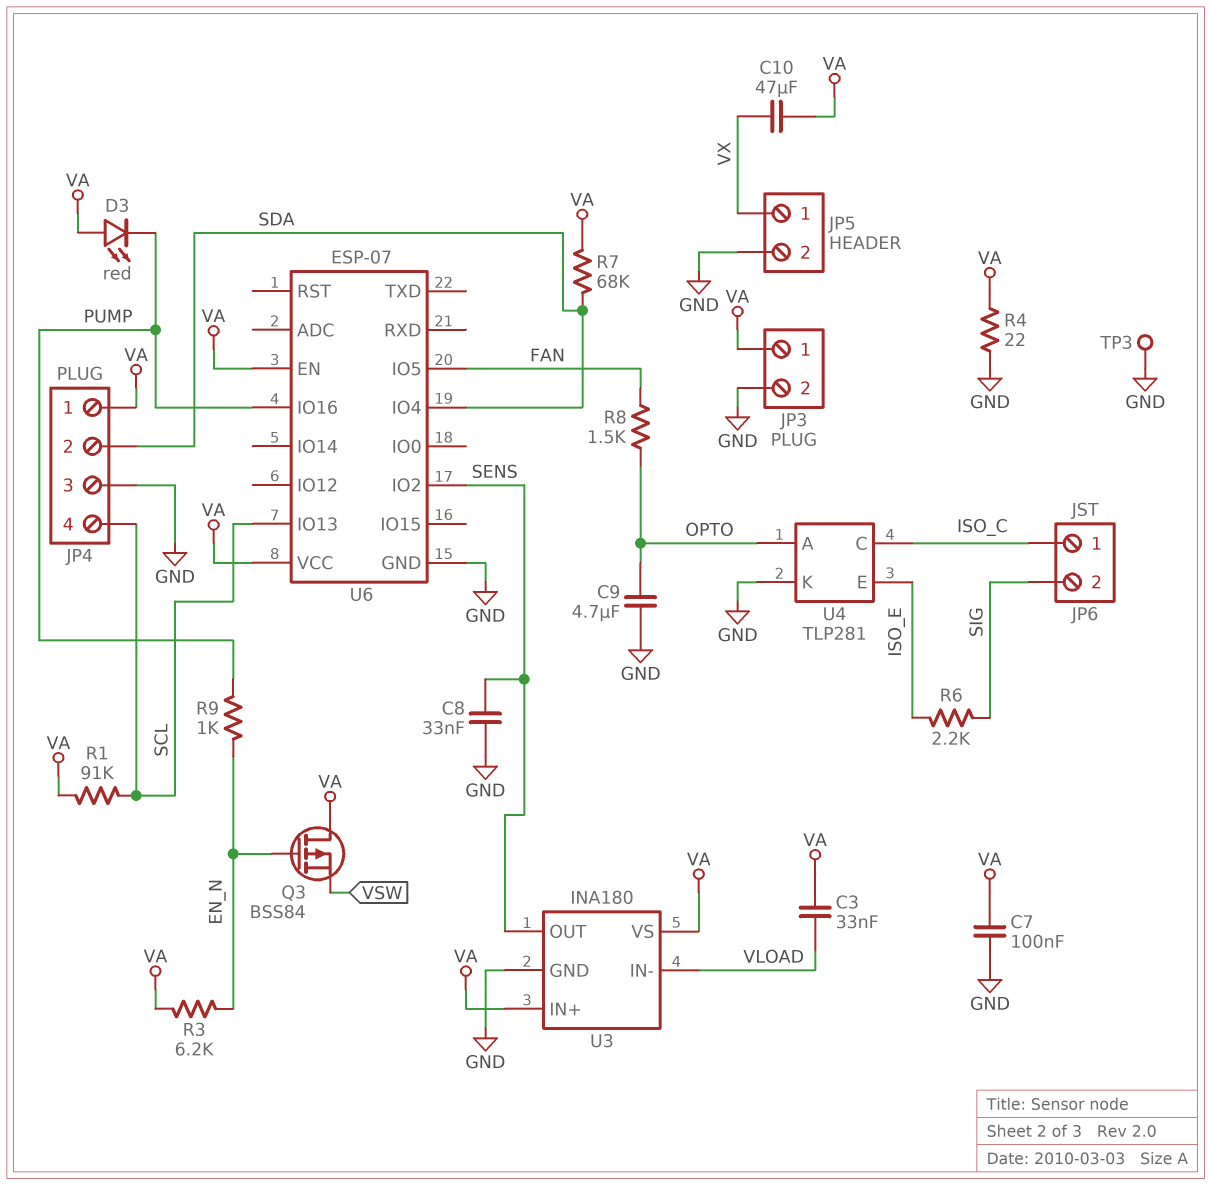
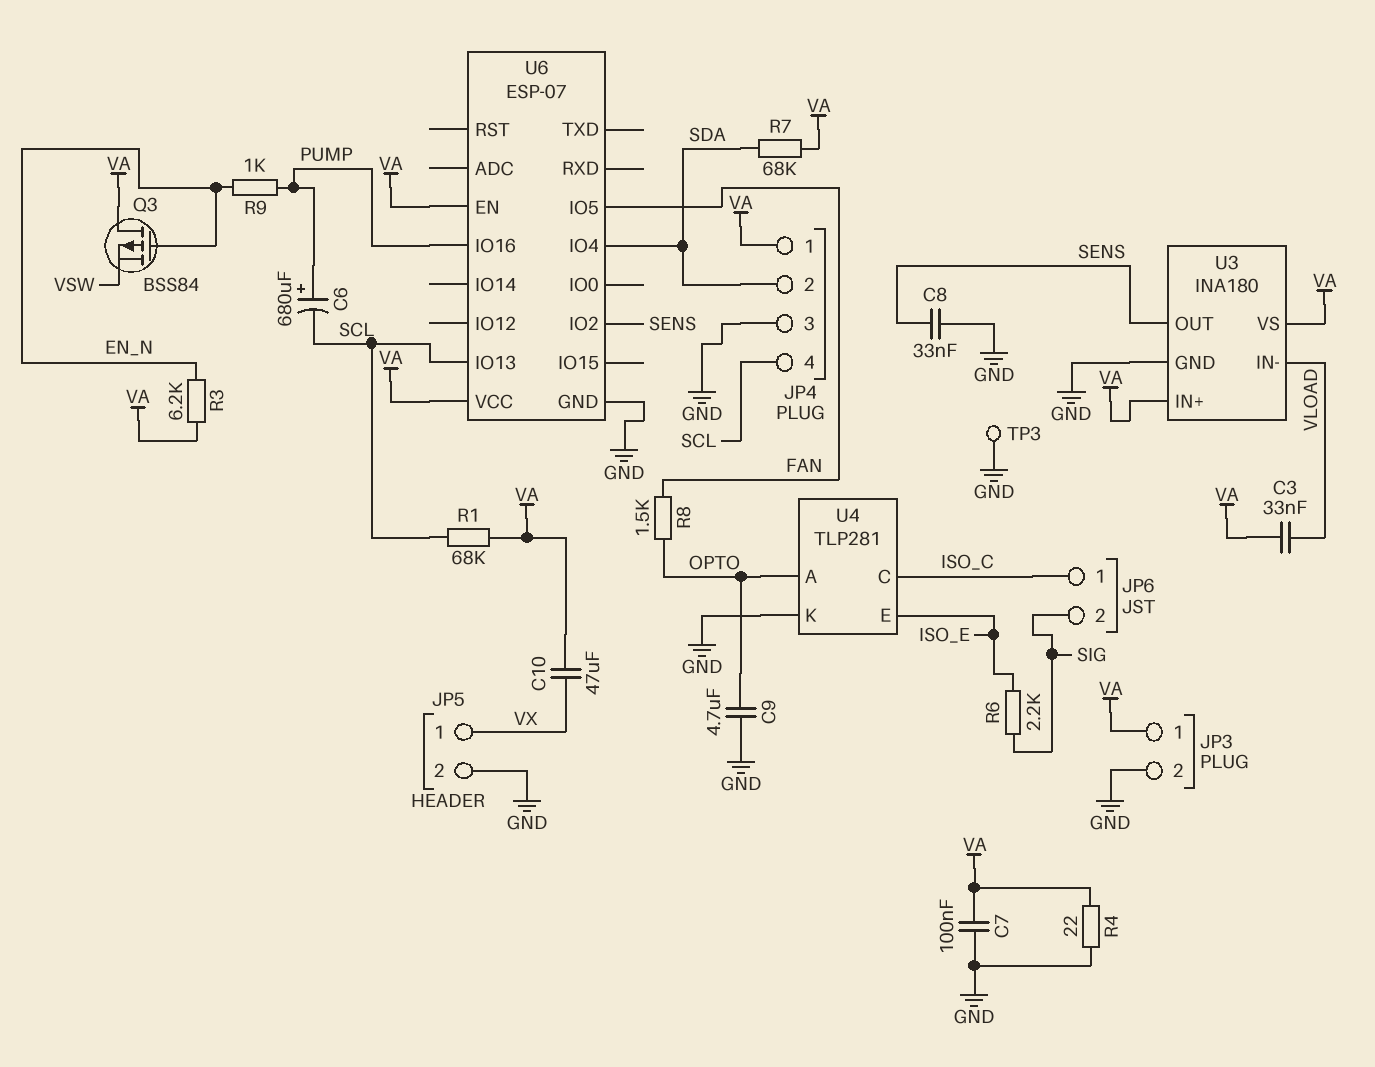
C6: none -> 680uF (plus PUMP, minus SCL)
D3: LED red (A VA, K PUMP) -> none
R1: 91k (SCL, VA) -> 68k (SCL, VA)

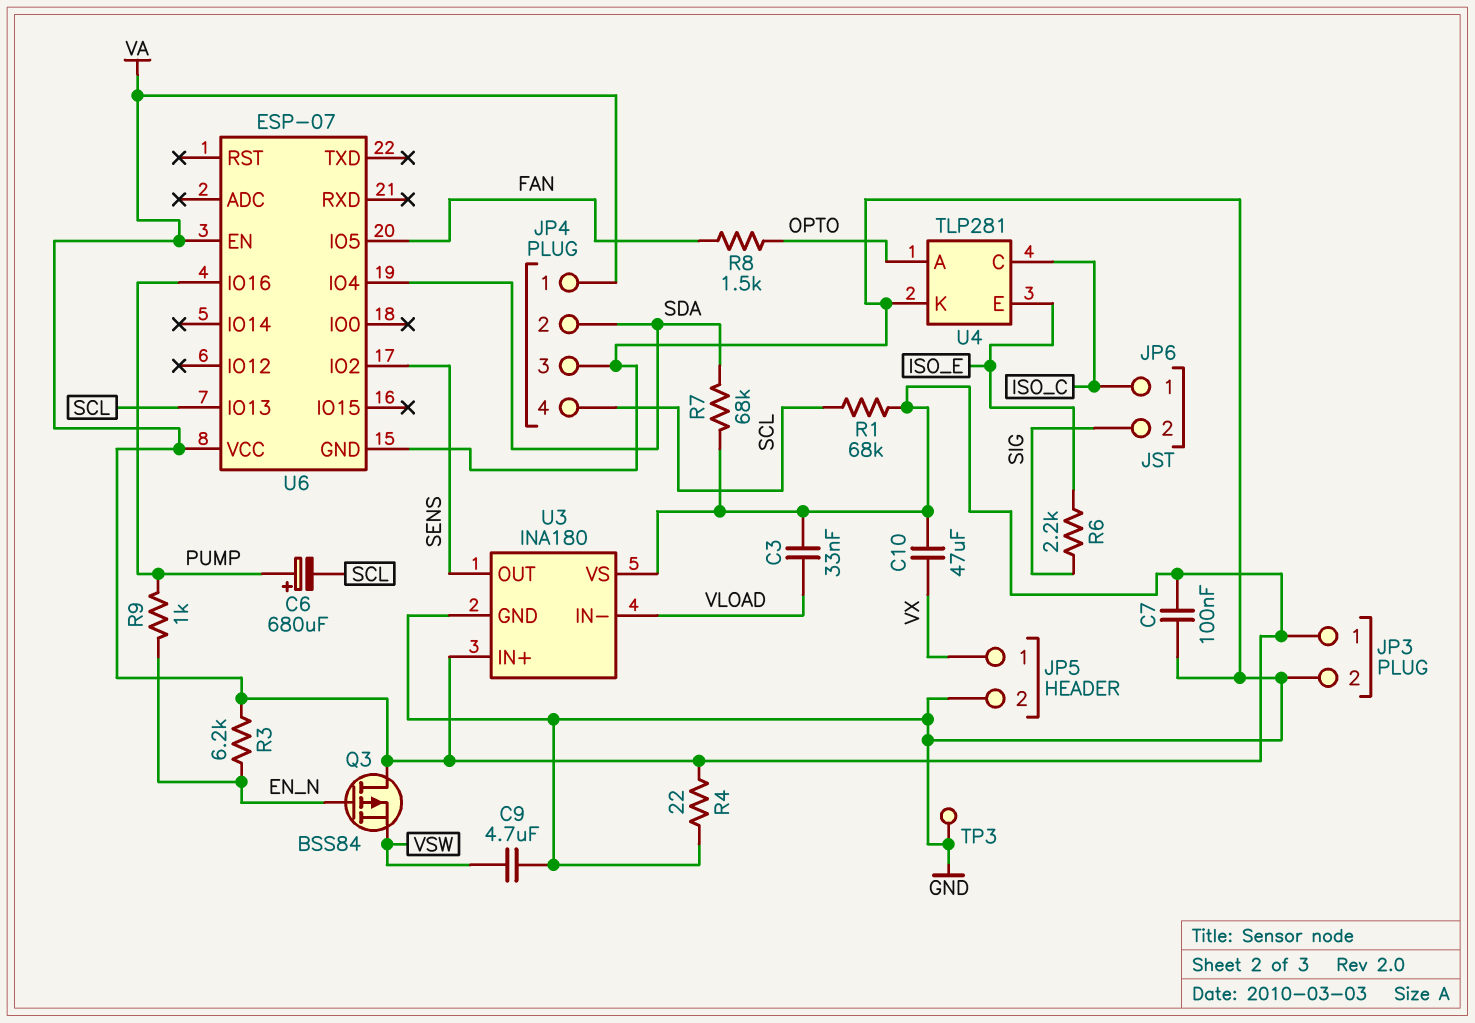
C8: 33nF (GND, SENS) -> none
C9: 4.7uF (GND, OPTO) -> 4.7uF (GND, VSW)

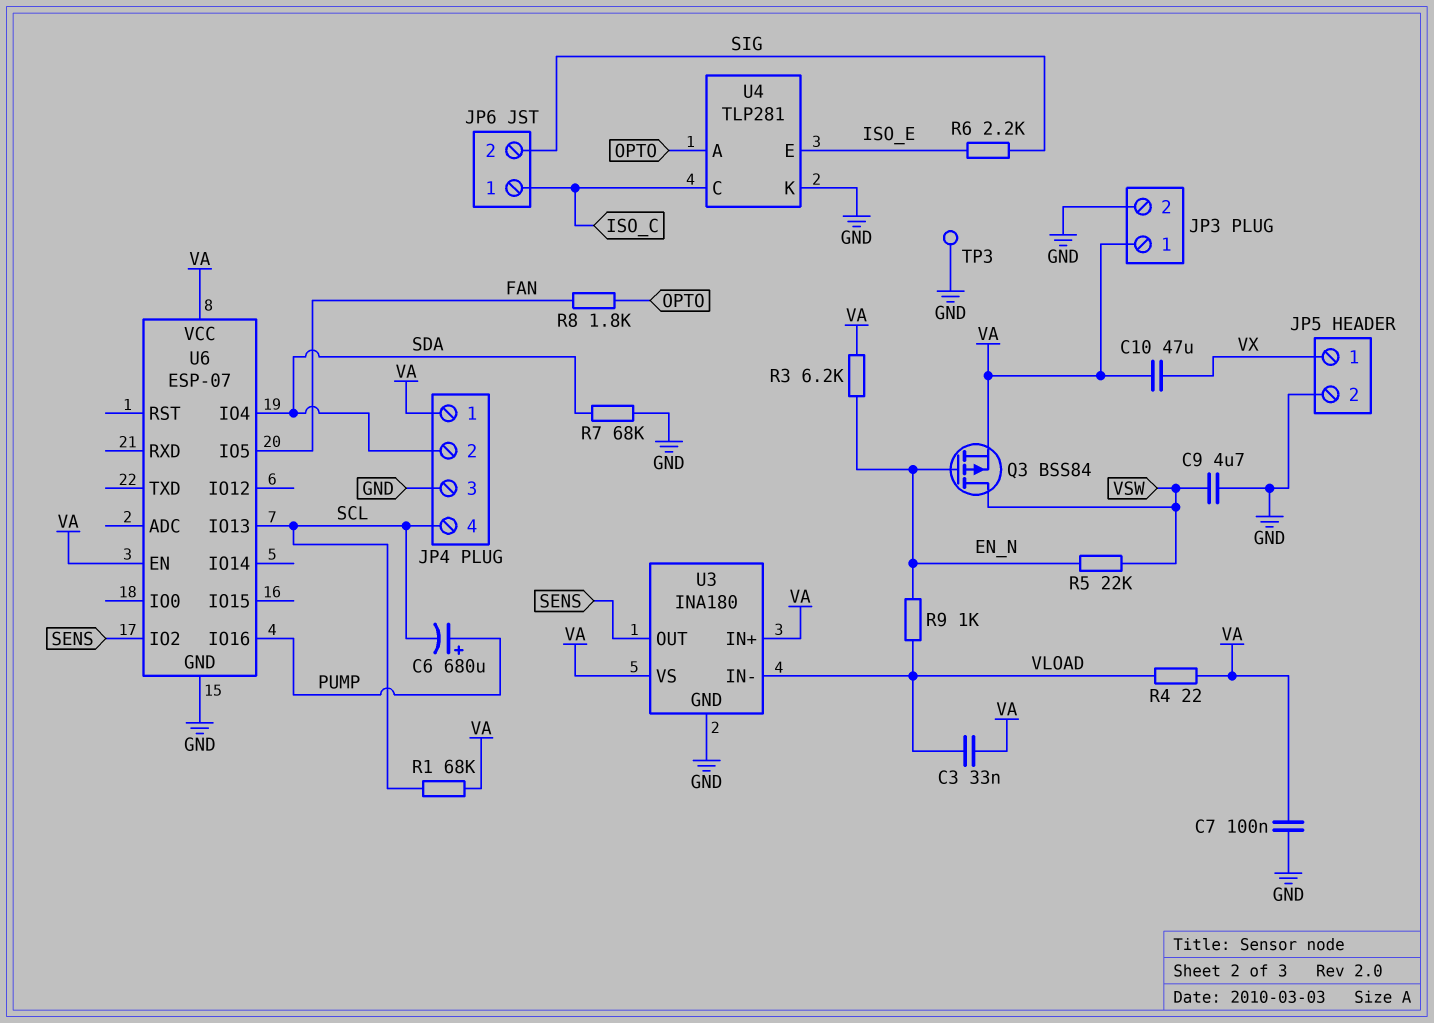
Q3: PMOS BSS84 (G EN_N, D VA, S VSW) -> PMOS BSS84 (G EN_N, D VSW, S VA)
R4: 22 (GND, VA) -> 22 (VA, VLOAD)
R5: none -> 22k (EN_N, VSW)
R7: 68k (SDA, VA) -> 68k (GND, SDA)
R8: 1.5k (FAN, OPTO) -> 1.8k (FAN, OPTO)
R9: 1k (EN_N, PUMP) -> 1k (EN_N, VLOAD)

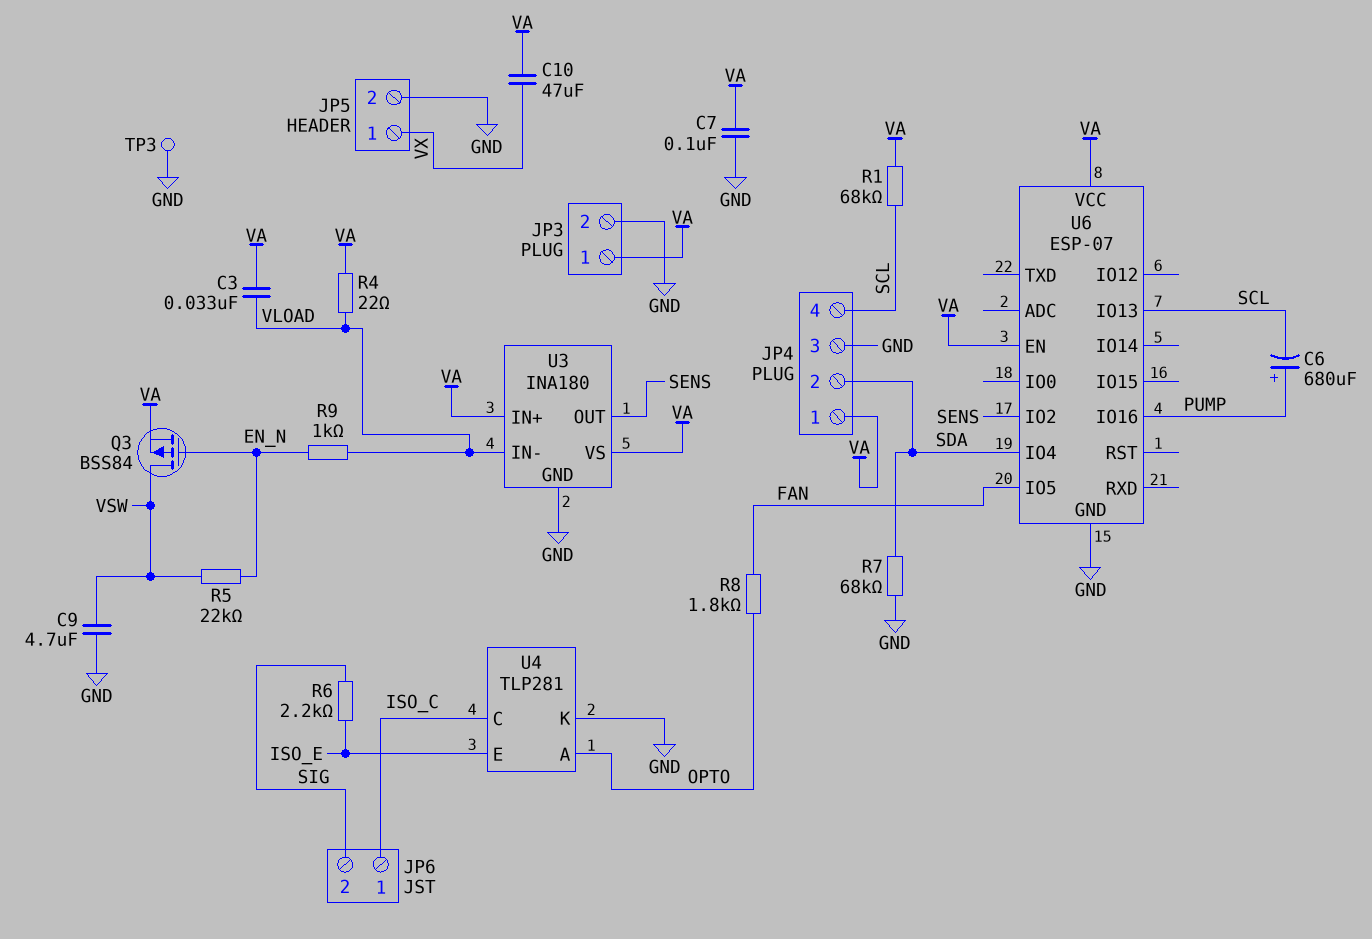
R3: 6.2k (EN_N, VA) -> none

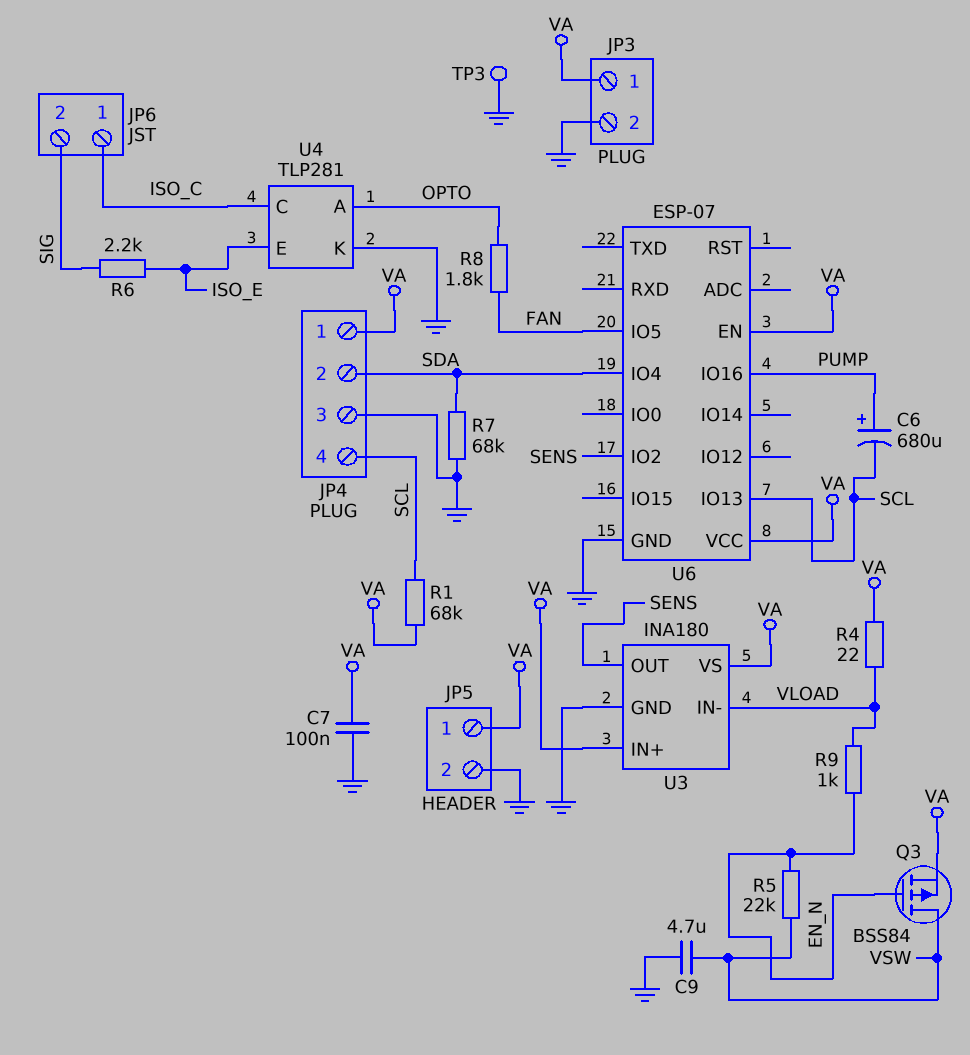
C3: 33nF (VA, VLOAD) -> none
C10: 47uF (VA, VX) -> none
JP5 pin 1: VX -> VA

